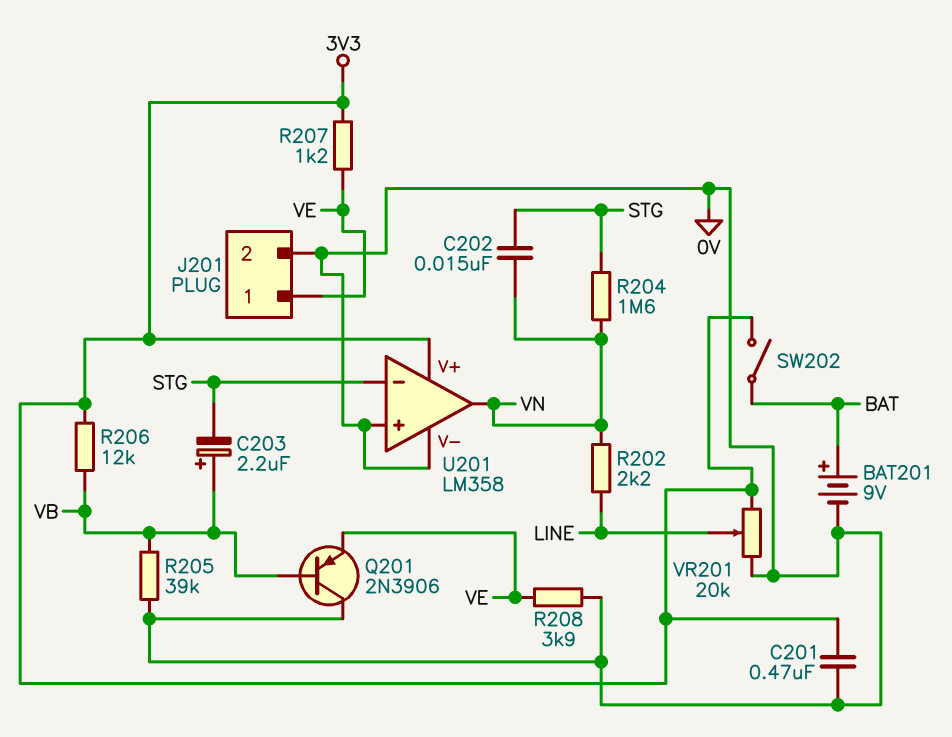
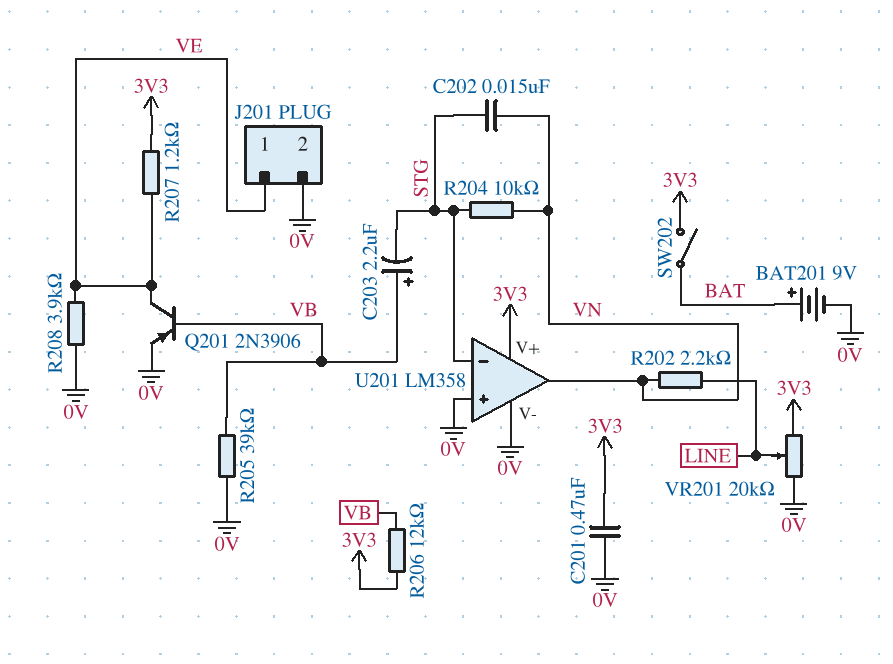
Q201: PNP 2N3906 (B VB, C 0V, E VE) -> PNP 2N3906 (B VB, C VE, E 0V)
R204: 1.6M (STG, VN) -> 10k (STG, VN)

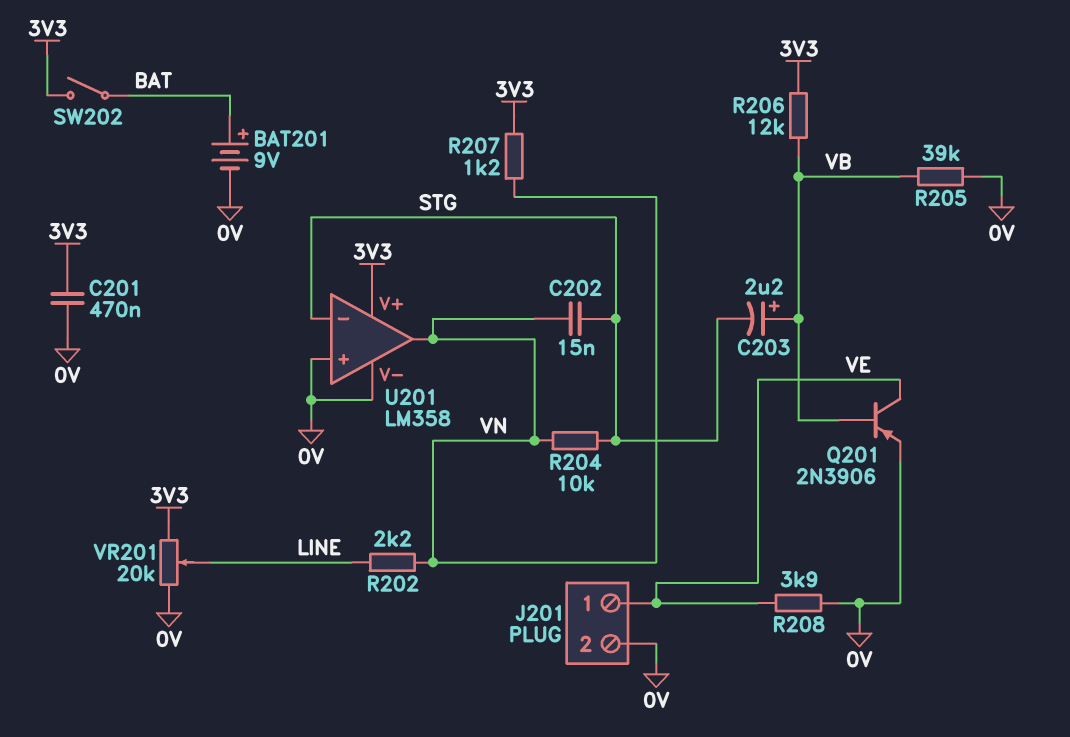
R207: 1.2k (3V3, VE) -> 1.2k (3V3, VN)

